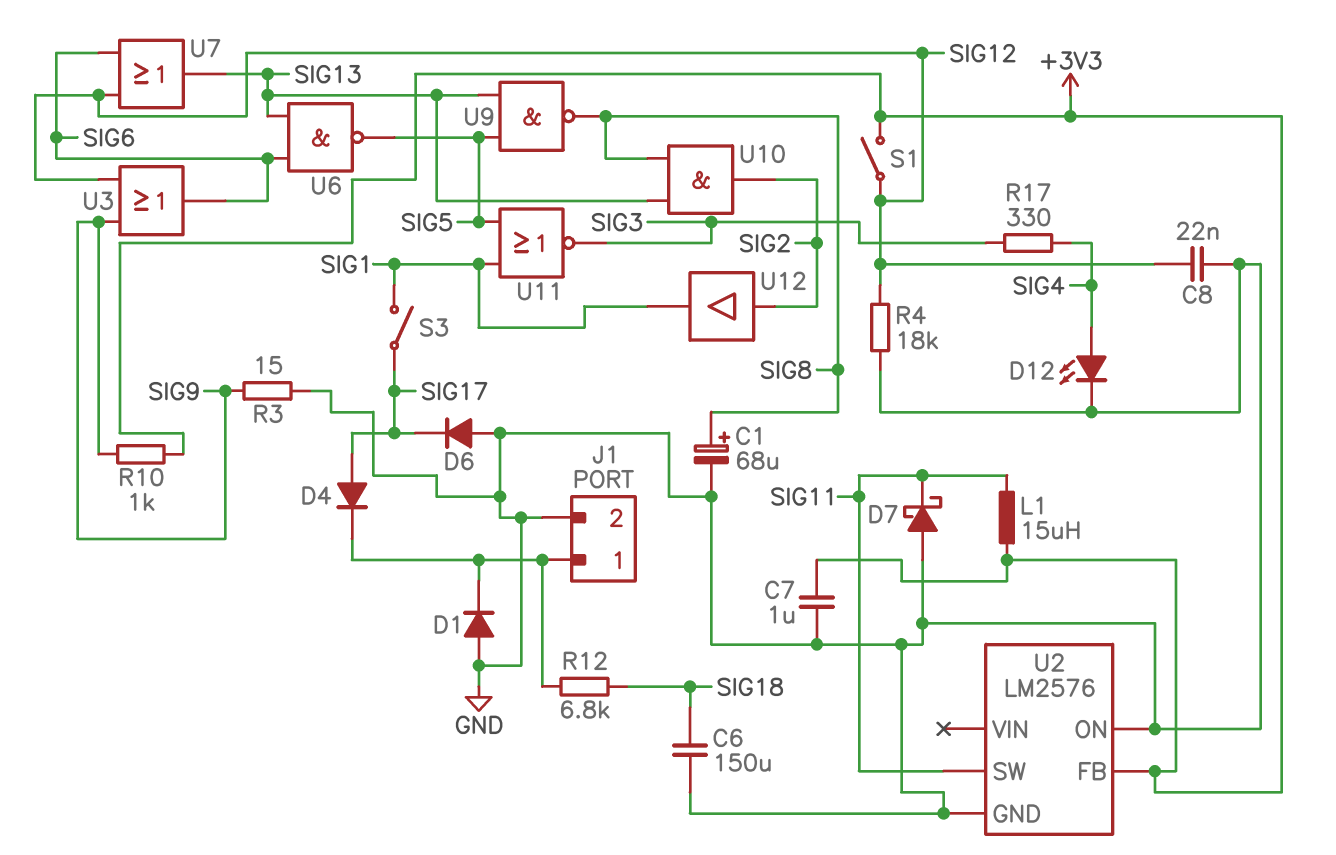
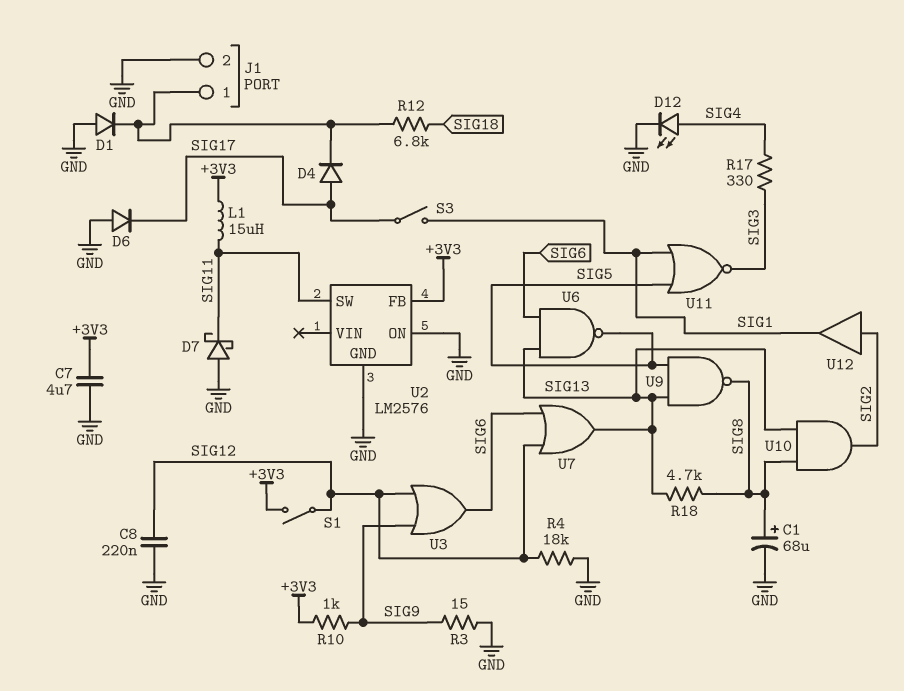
C6: 150uF (GND, SIG18) -> none
C7: 1uF (+3V3, GND) -> 4.7uF (+3V3, GND)
C8: 22nF (GND, SIG12) -> 220nF (GND, SIG12)
R18: none -> 4.7k (SIG8, SIG13)

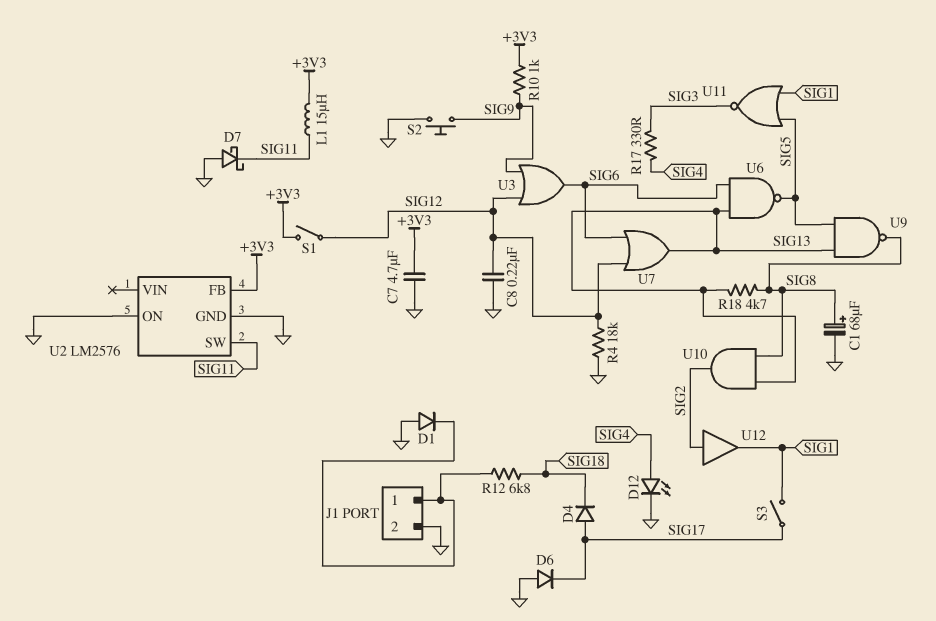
D4: diode (A SIG17, K J1/1) -> diode (A SIG17, K SIG18)
R3: 15 (GND, SIG9) -> none
S2: none -> button (GND, SIG9)

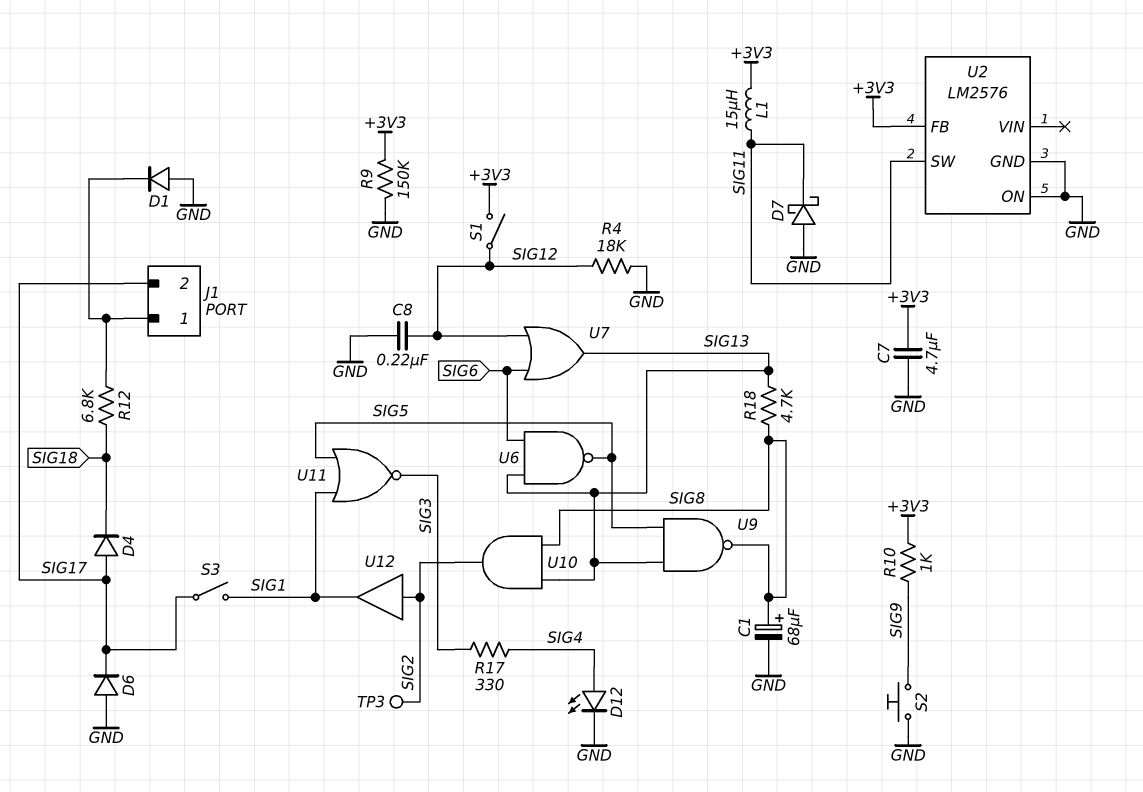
J1 pin 2: GND -> SIG17
R9: none -> 150k (+3V3, GND)
TP3: none -> test point (SIG2)
U3: OR (in SIG9, in SIG12, out SIG6) -> none

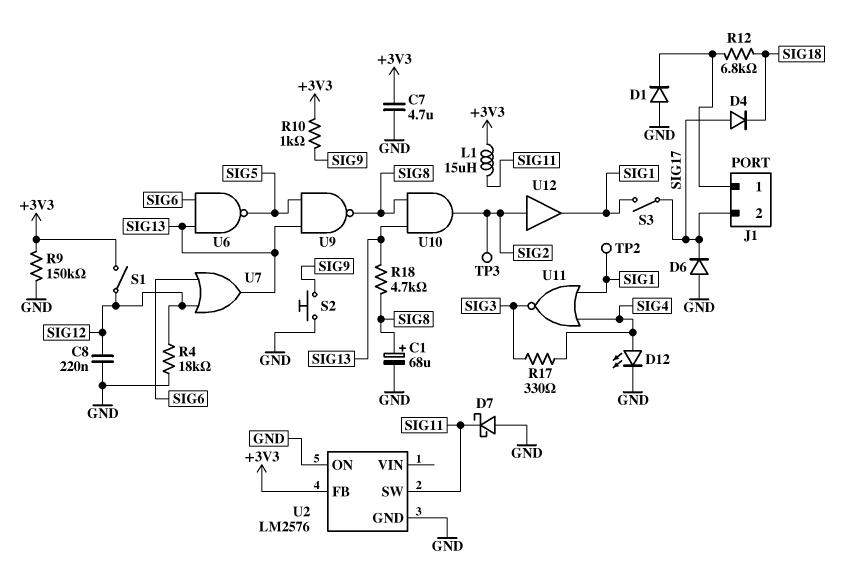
TP2: none -> test point (SIG1)
U11: NOR (in SIG1, in SIG5, out SIG3) -> NOR (in SIG1, in SIG4, out SIG3)

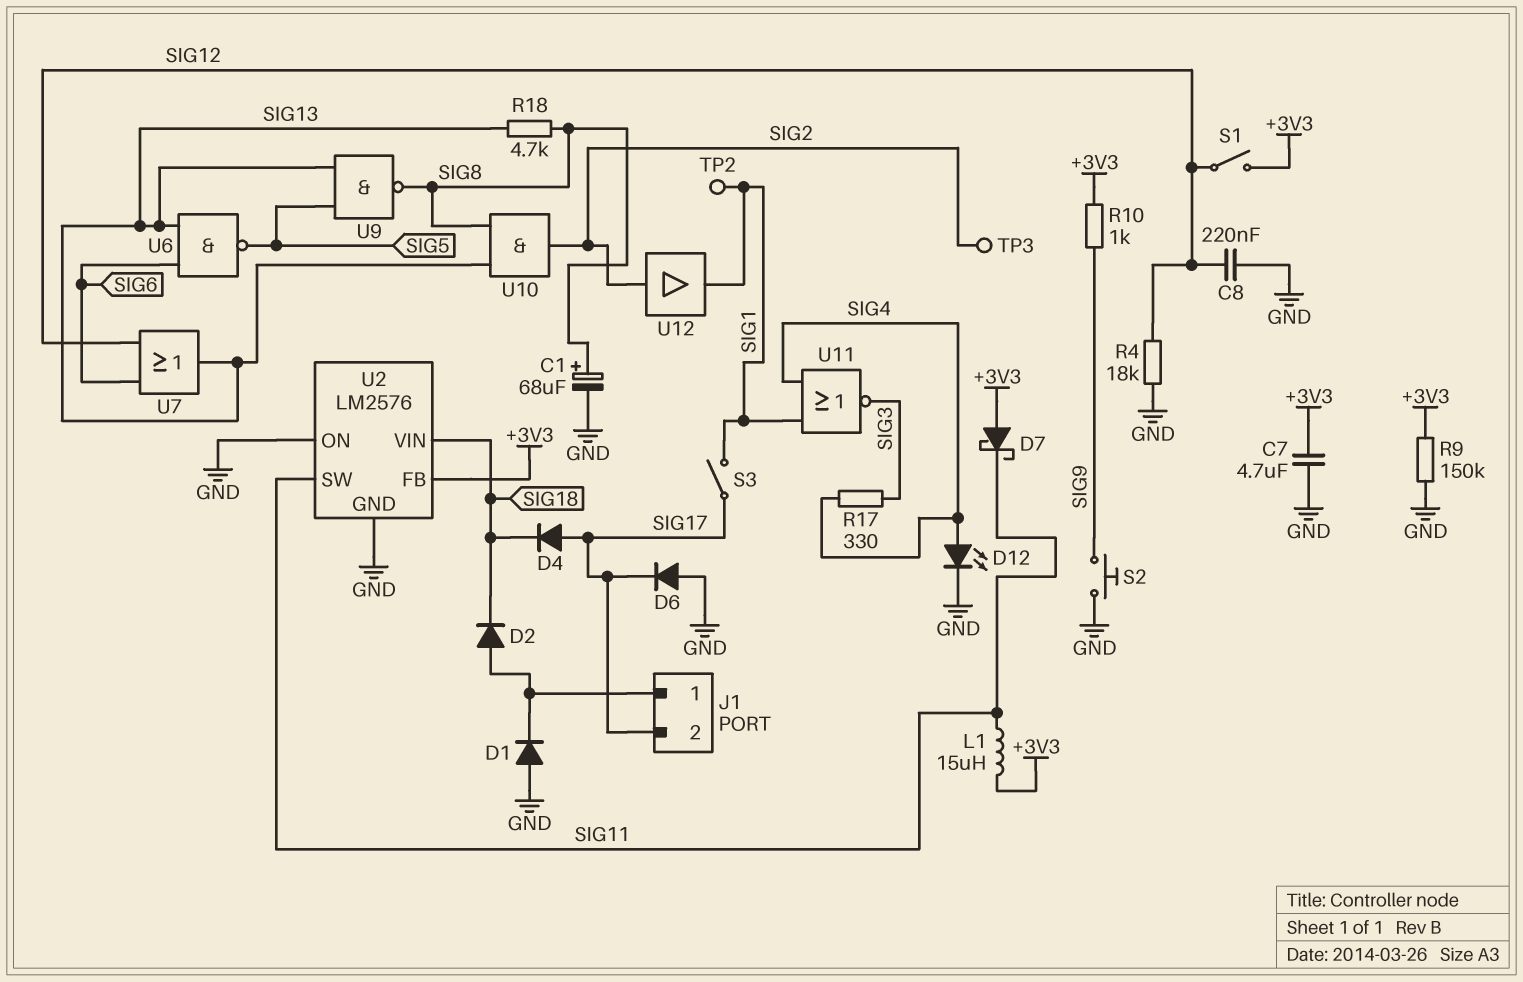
D2: none -> diode (A J1/1, K SIG18)
D7: schottky (A GND, K SIG11) -> schottky (A +3V3, K SIG11)
R12: 6.8k (J1/1, SIG18) -> none
U2 pin VIN: none -> SIG18

